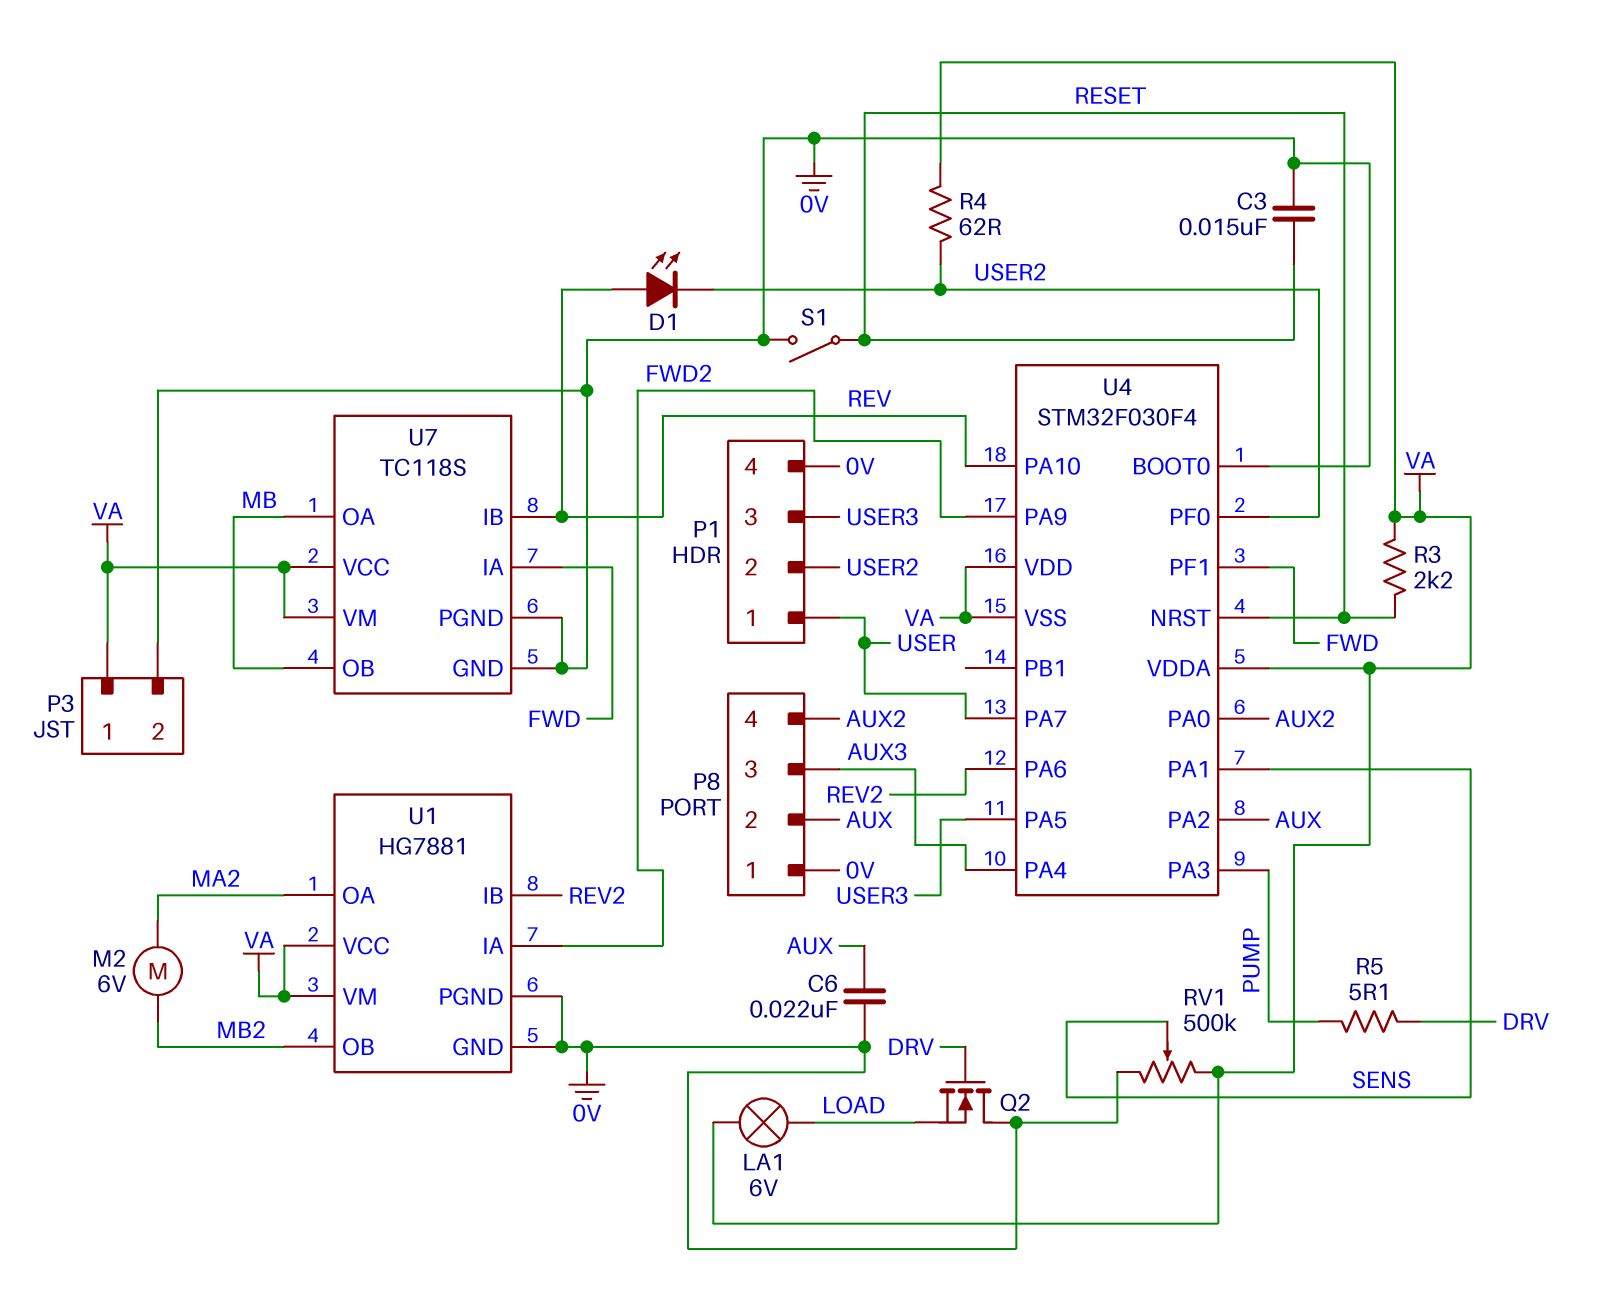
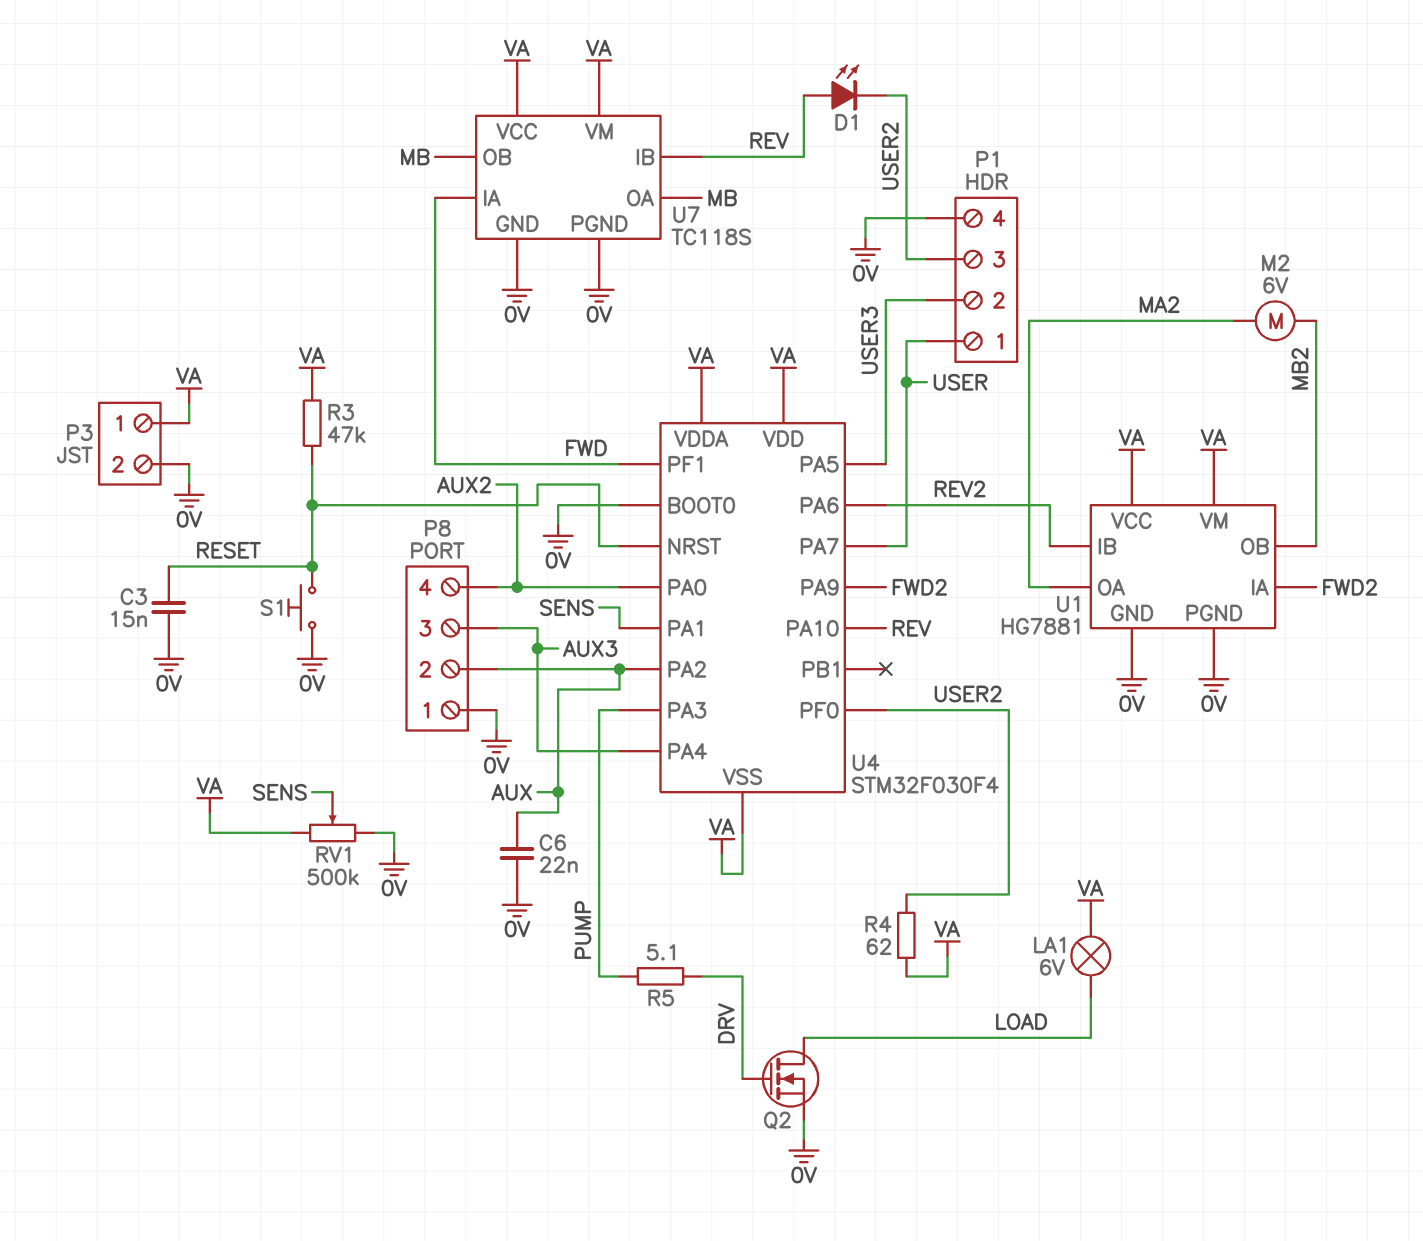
P1 pin 2: USER2 -> USER3
P1 pin 3: USER3 -> USER2
Q2: NMOS (G DRV, D 0V, S LOAD) -> NMOS (G DRV, D LOAD, S 0V)
R3: 2.2k (RESET, VA) -> 47k (RESET, VA)
S1: switch (0V, RESET) -> button (0V, RESET)

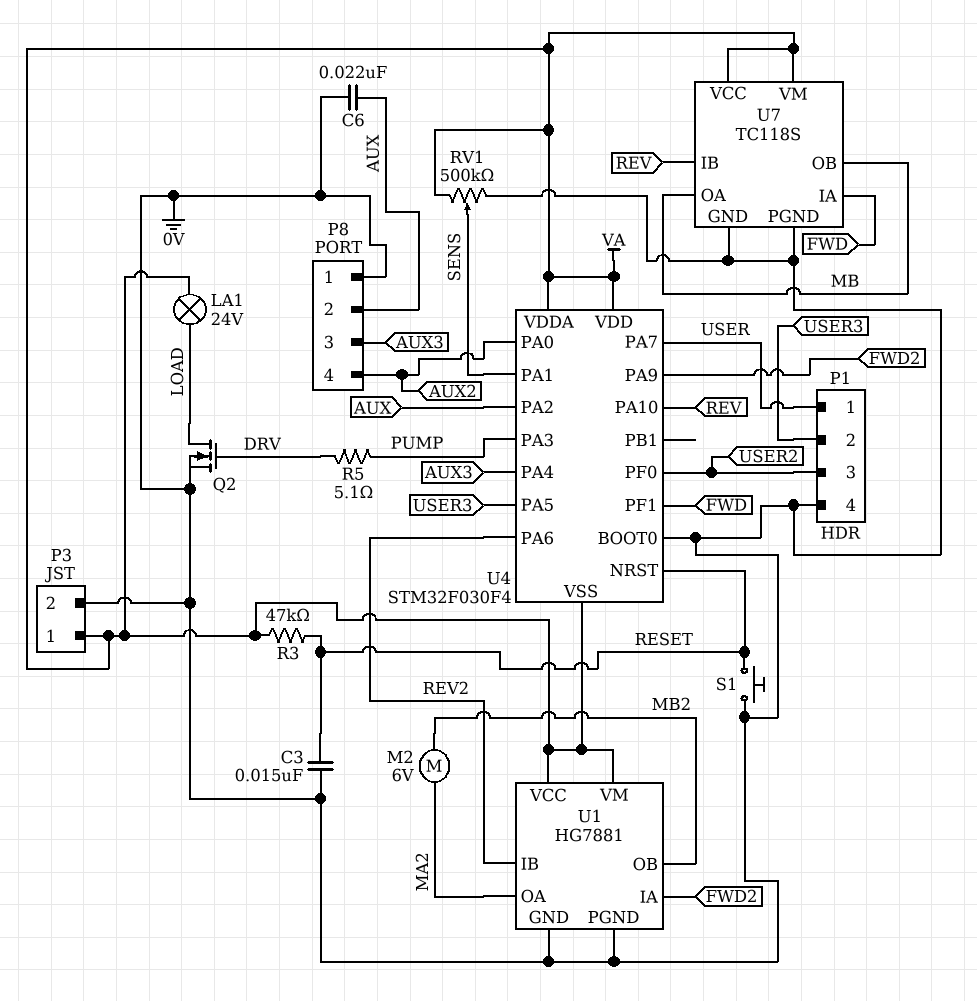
D1: LED (A REV, K USER2) -> none
LA1: lamp 6V (LOAD, VA) -> lamp 24V (LOAD, VA)
R4: 62 (USER2, VA) -> none

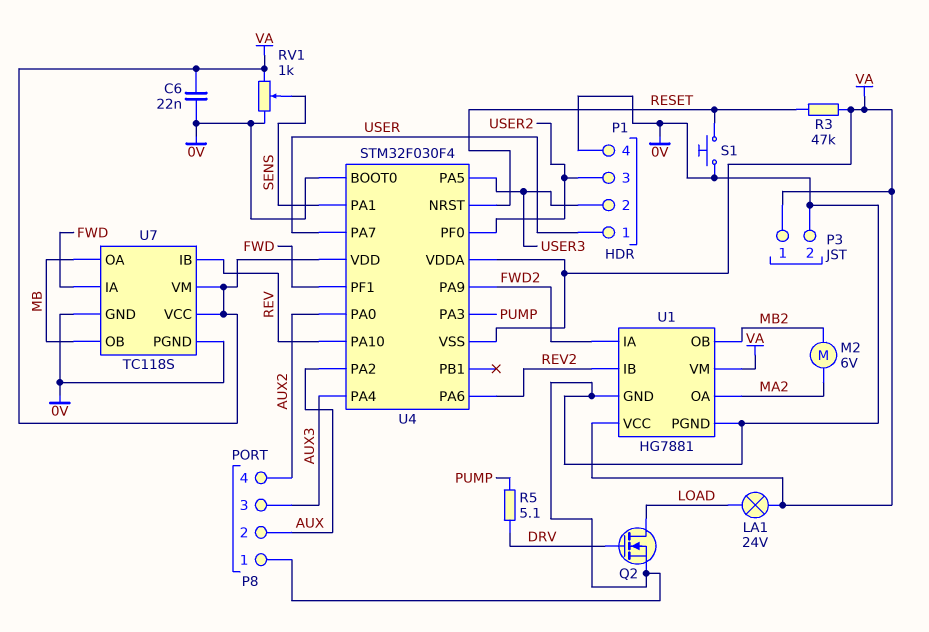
C3: 15nF (0V, RESET) -> none
C6: 22nF (0V, AUX) -> 22nF (0V, VA)
RV1: 500k (0V, VA, wiper SENS) -> 1k (0V, VA, wiper SENS)

